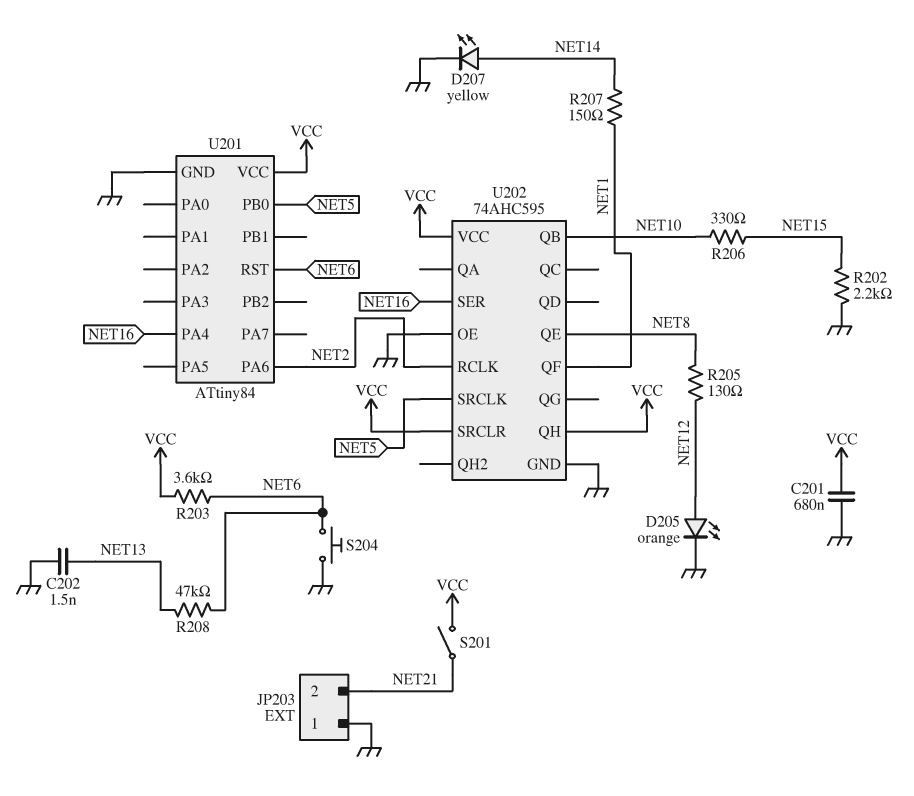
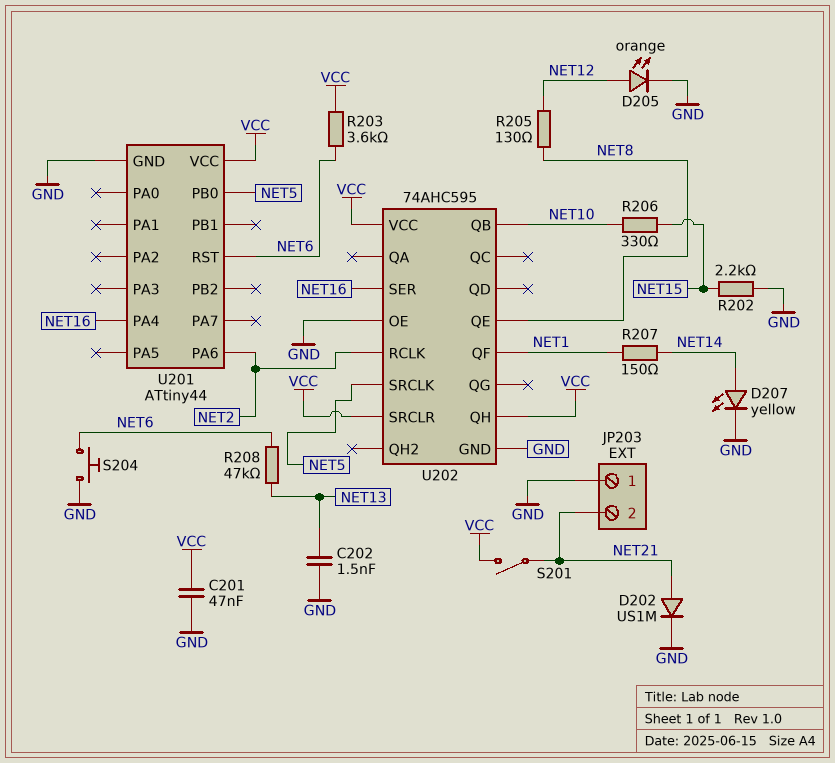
C201: 680nF (GND, VCC) -> 47nF (GND, VCC)
D202: none -> diode US1M (A NET21, K GND)
U201: ATtiny84 -> ATtiny44

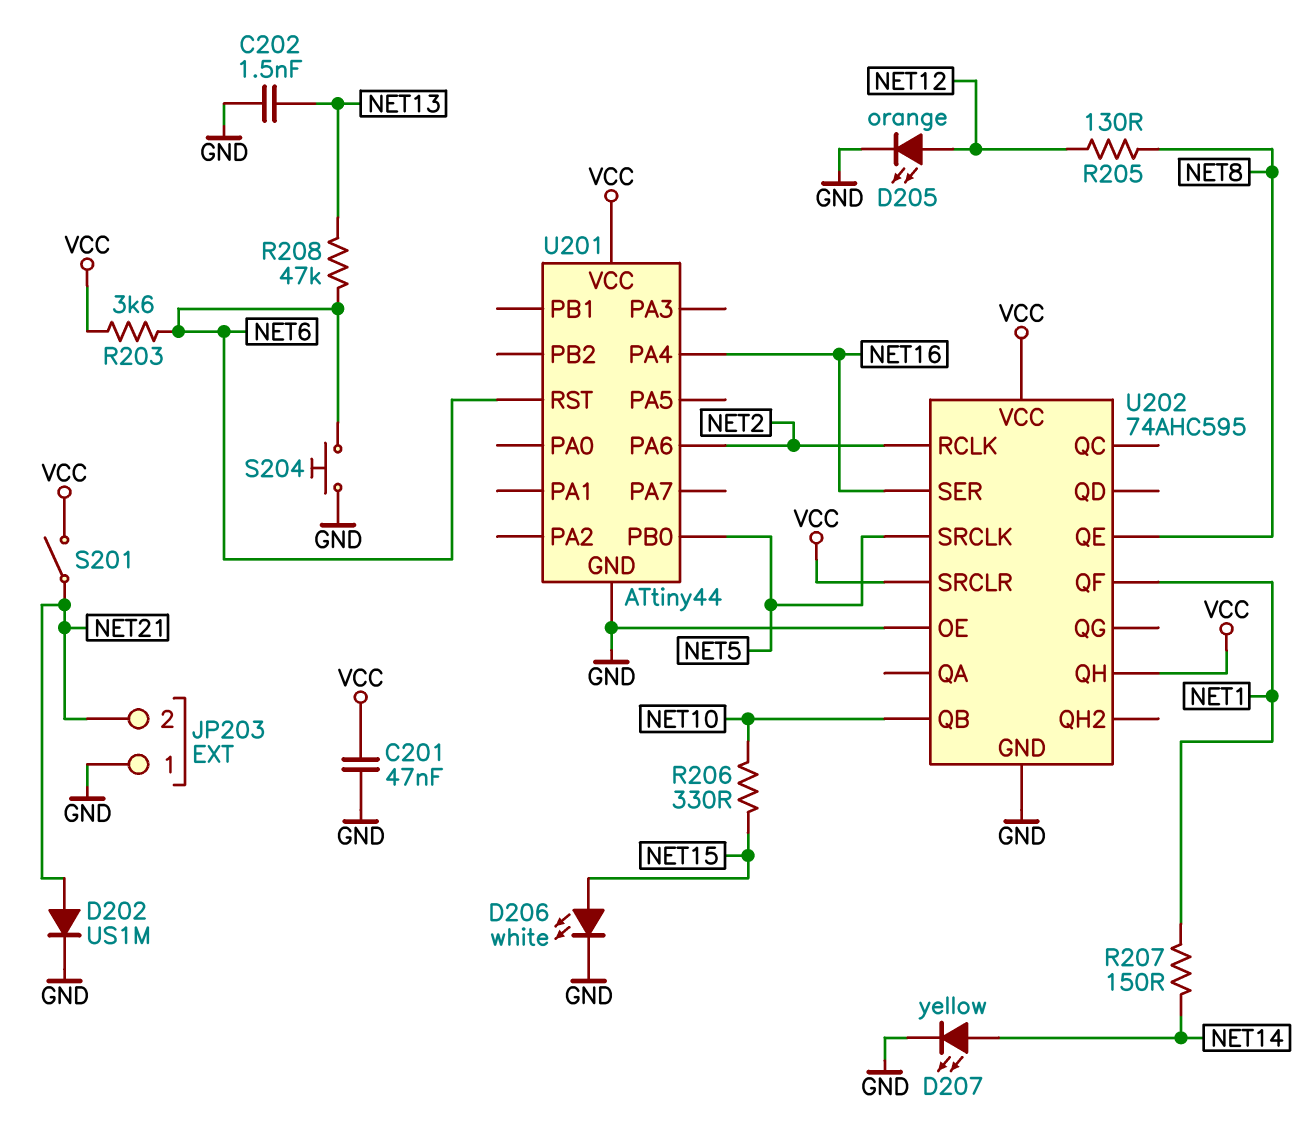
D206: none -> LED white (A NET15, K GND)
R202: 2.2k (GND, NET15) -> none

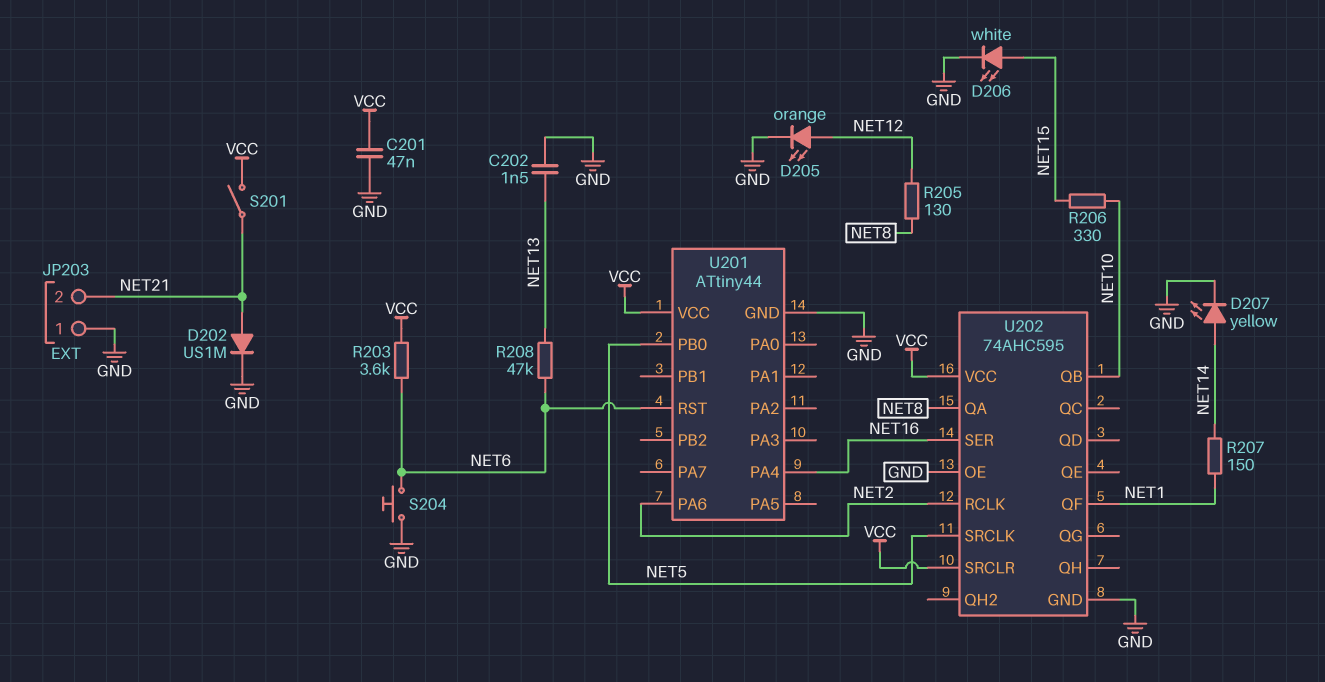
U202 pin QA: none -> NET8
U202 pin QE: NET8 -> none
U202 pin QH: VCC -> none

